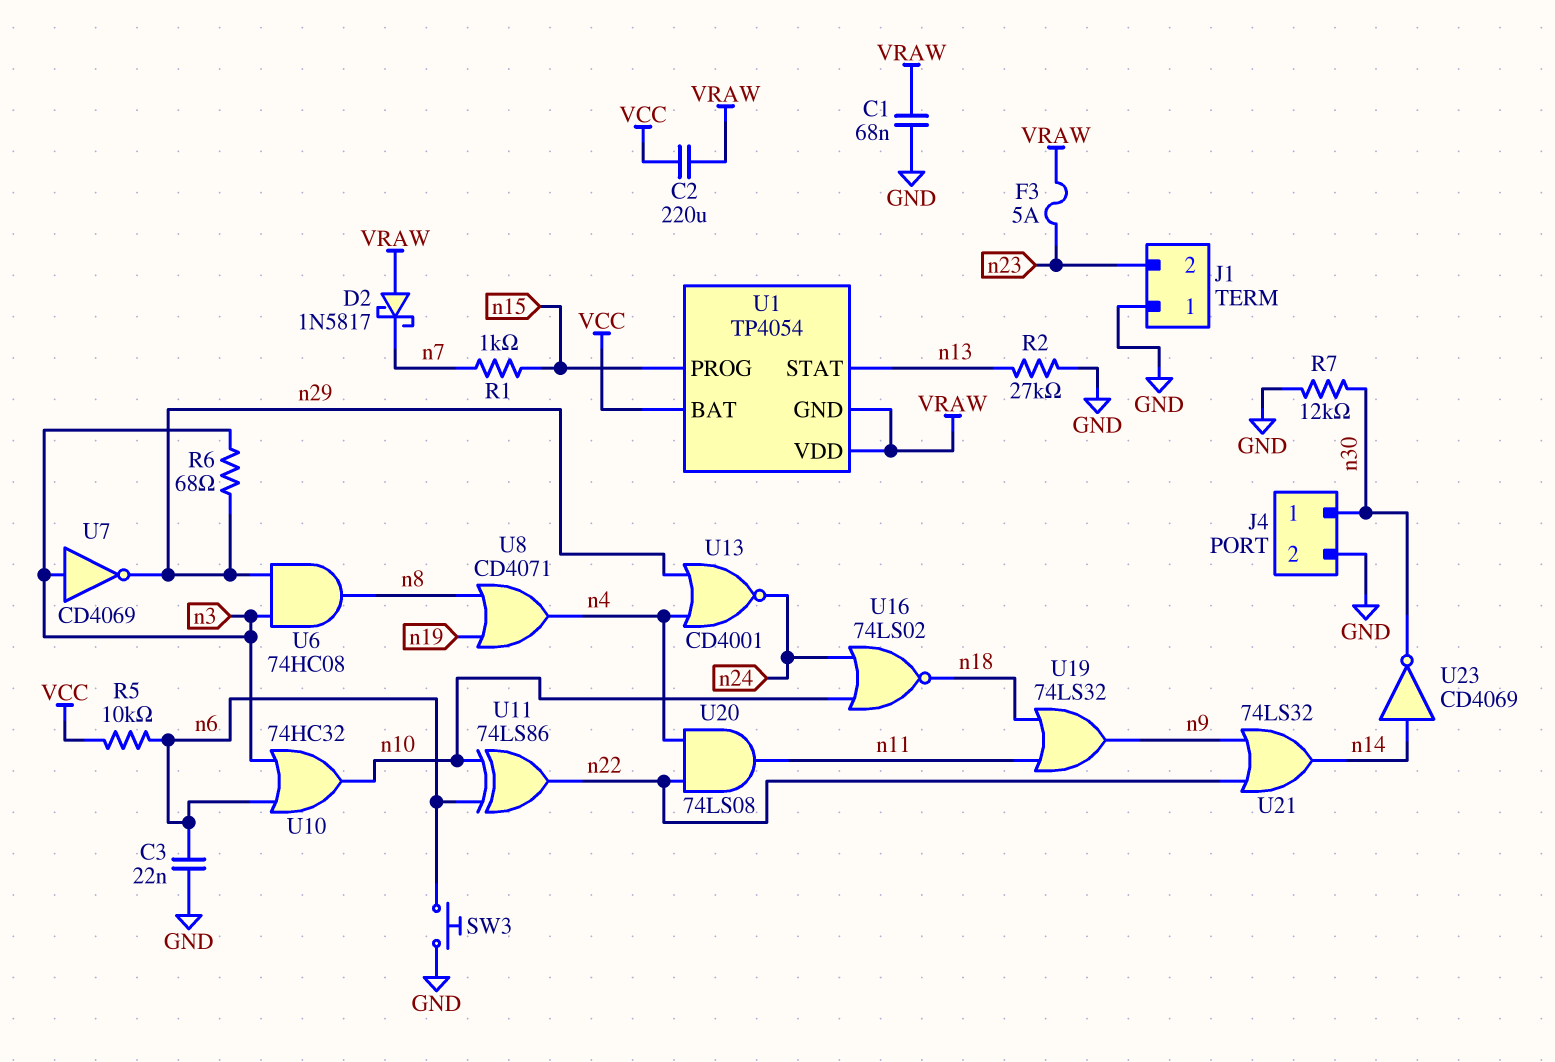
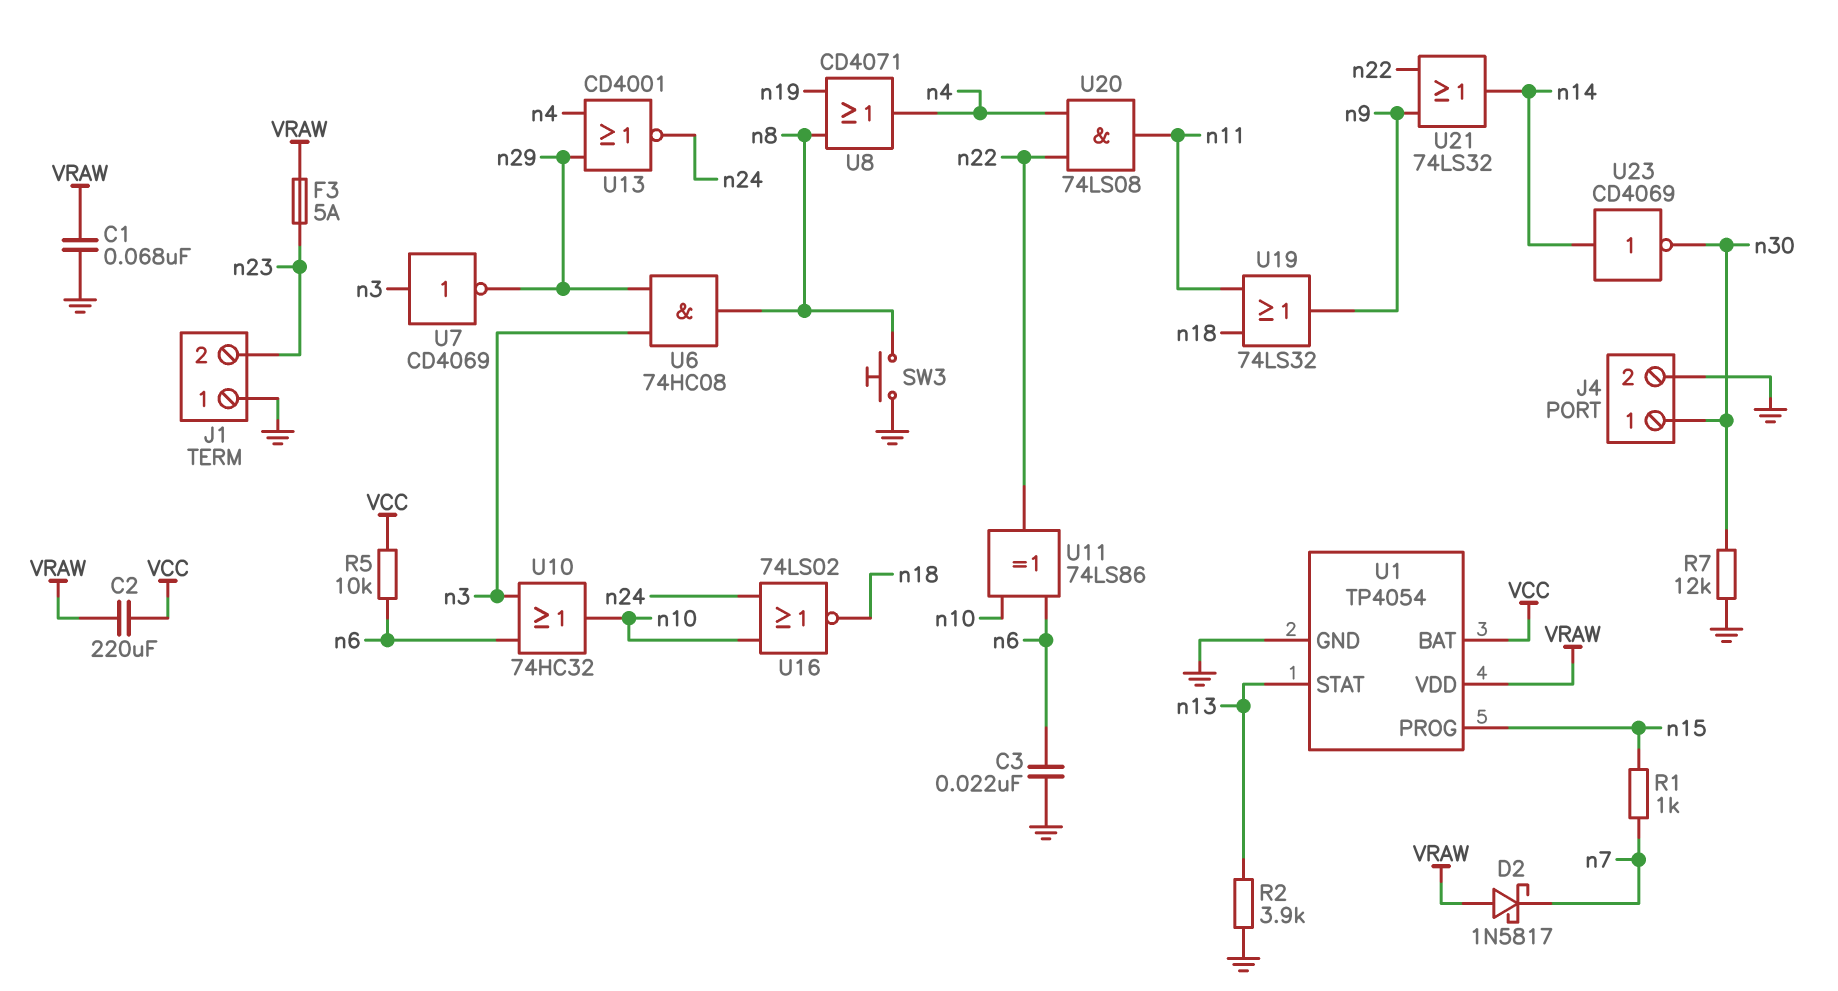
R2: 27k (GND, n13) -> 3.9k (GND, n13)
R6: 68 (n3, n29) -> none
SW3: button (GND, n6) -> button (GND, n8)
U1 pin GND: VRAW -> GND

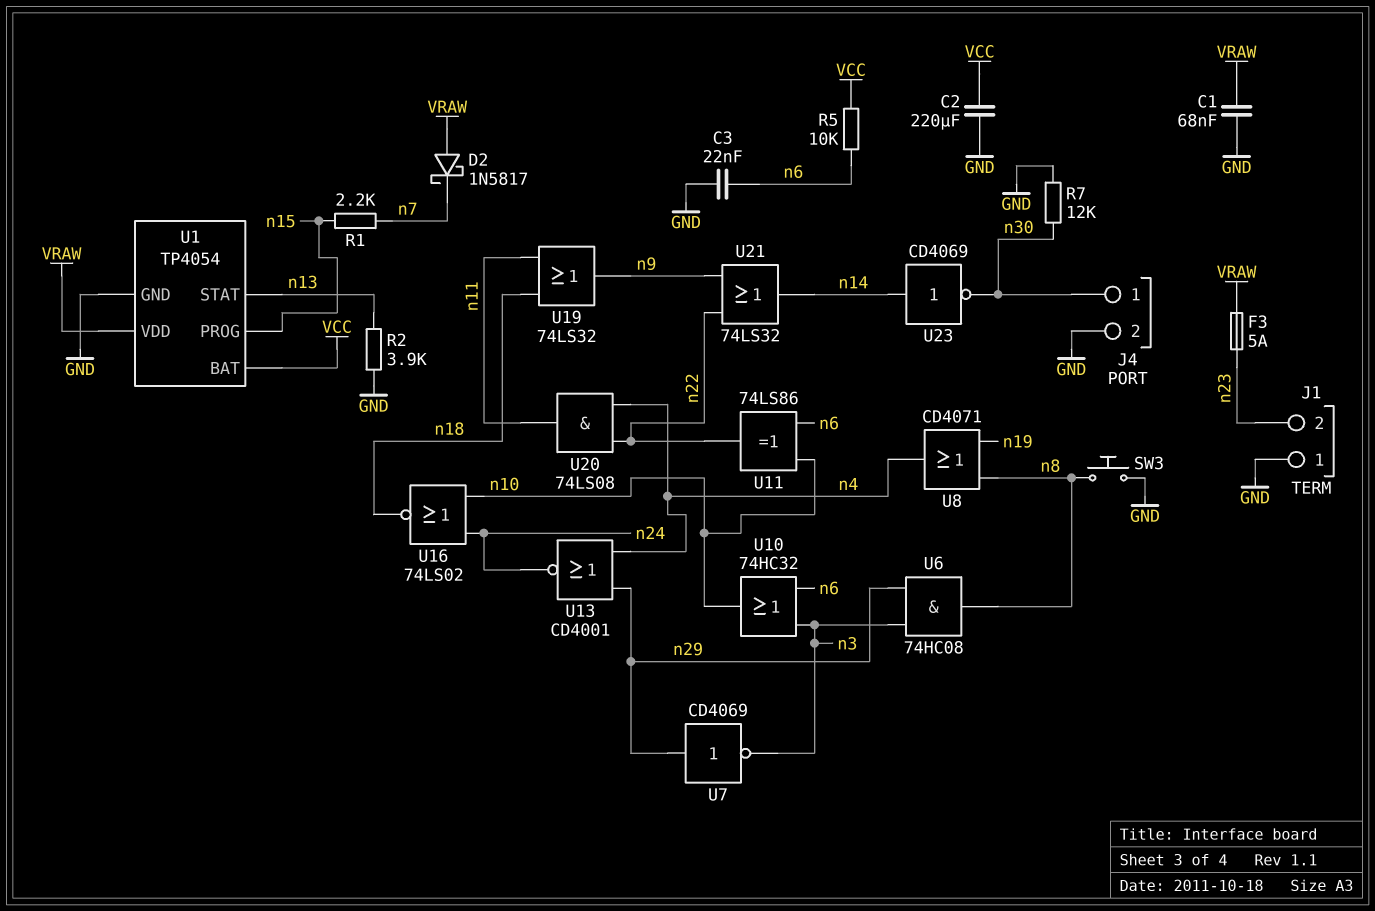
C2: 220uF (VCC, VRAW) -> 220uF (GND, VCC)
R1: 1k (n7, n15) -> 2.2k (n7, n15)
U7: NOT CD4069 (in n3, out n29) -> NOT CD4069 (in n29, out n3)

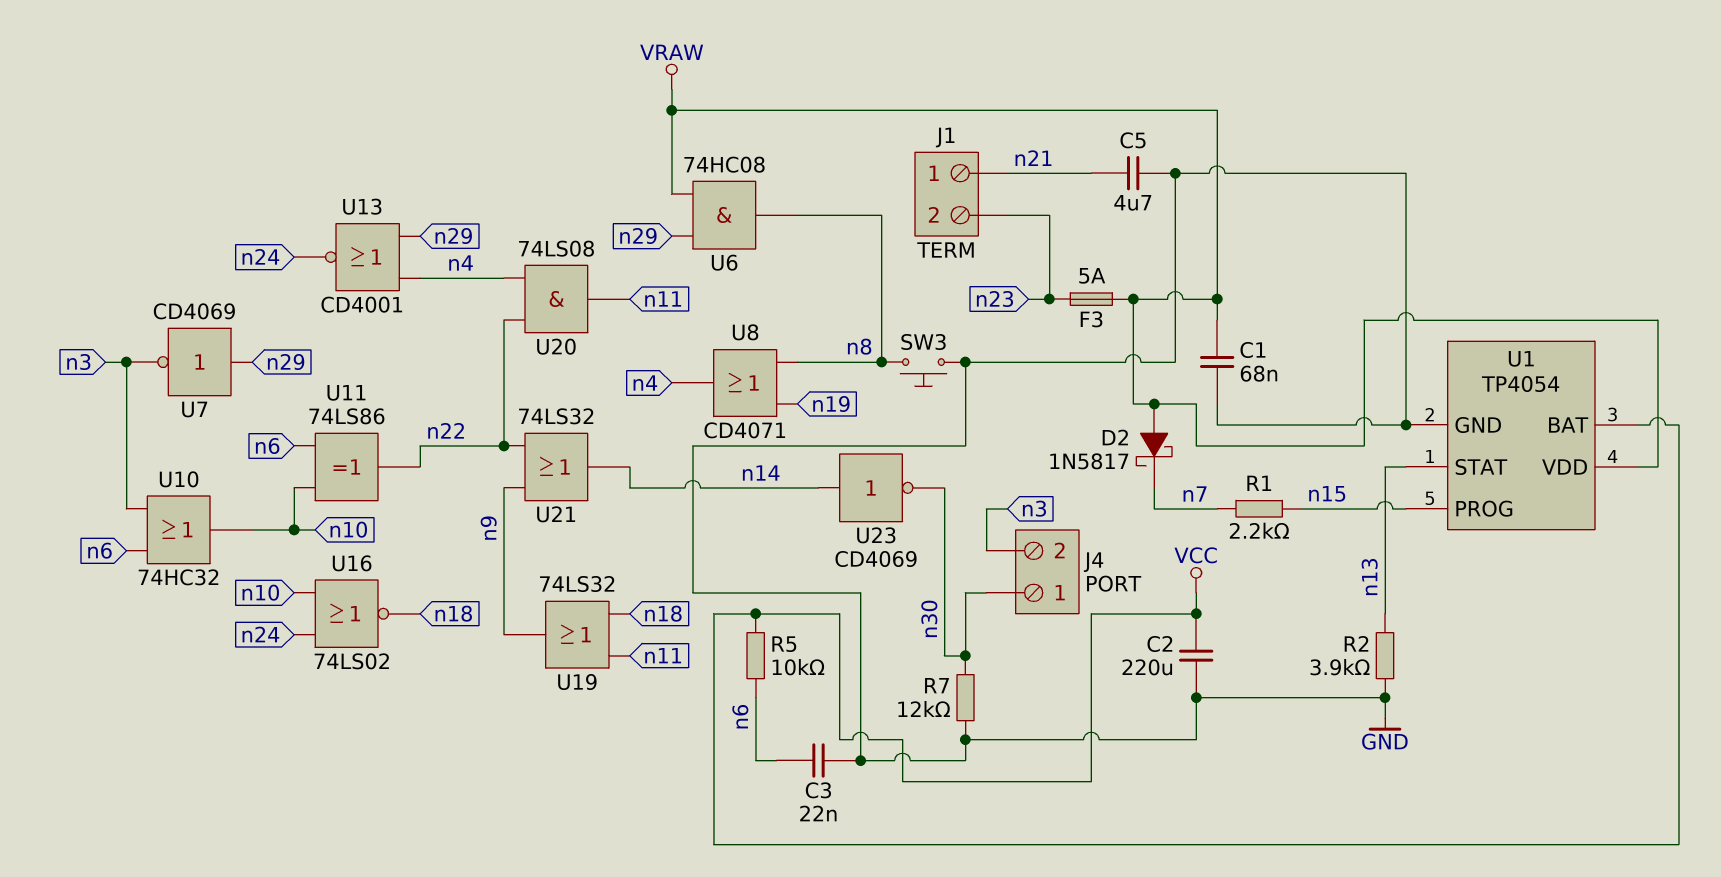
C5: none -> 4.7uF (GND, n21)
J1 pin 1: GND -> n21
J4 pin 2: GND -> n3
U6: AND 74HC08 (in n3, in n29, out n8) -> AND 74HC08 (in VRAW, in n29, out n8)

